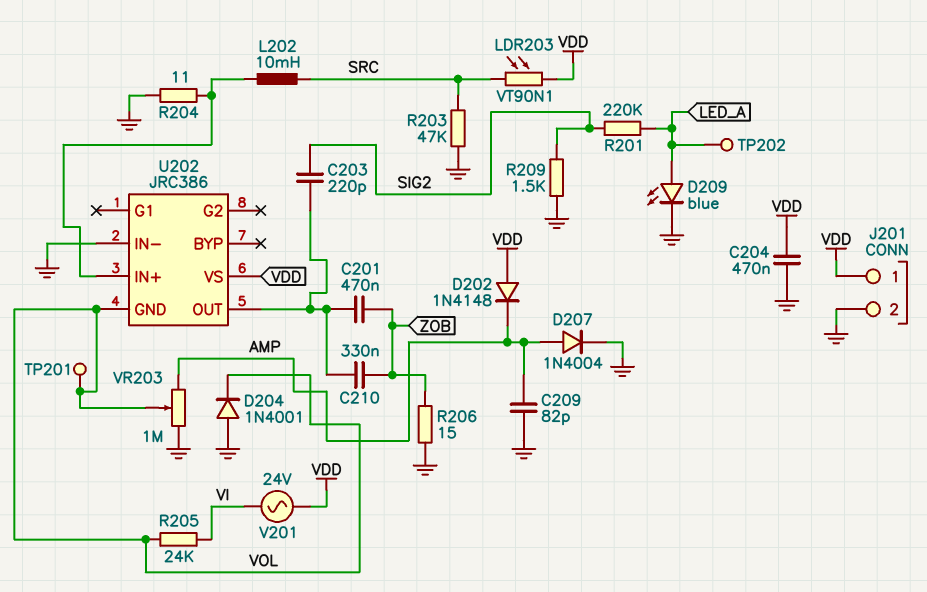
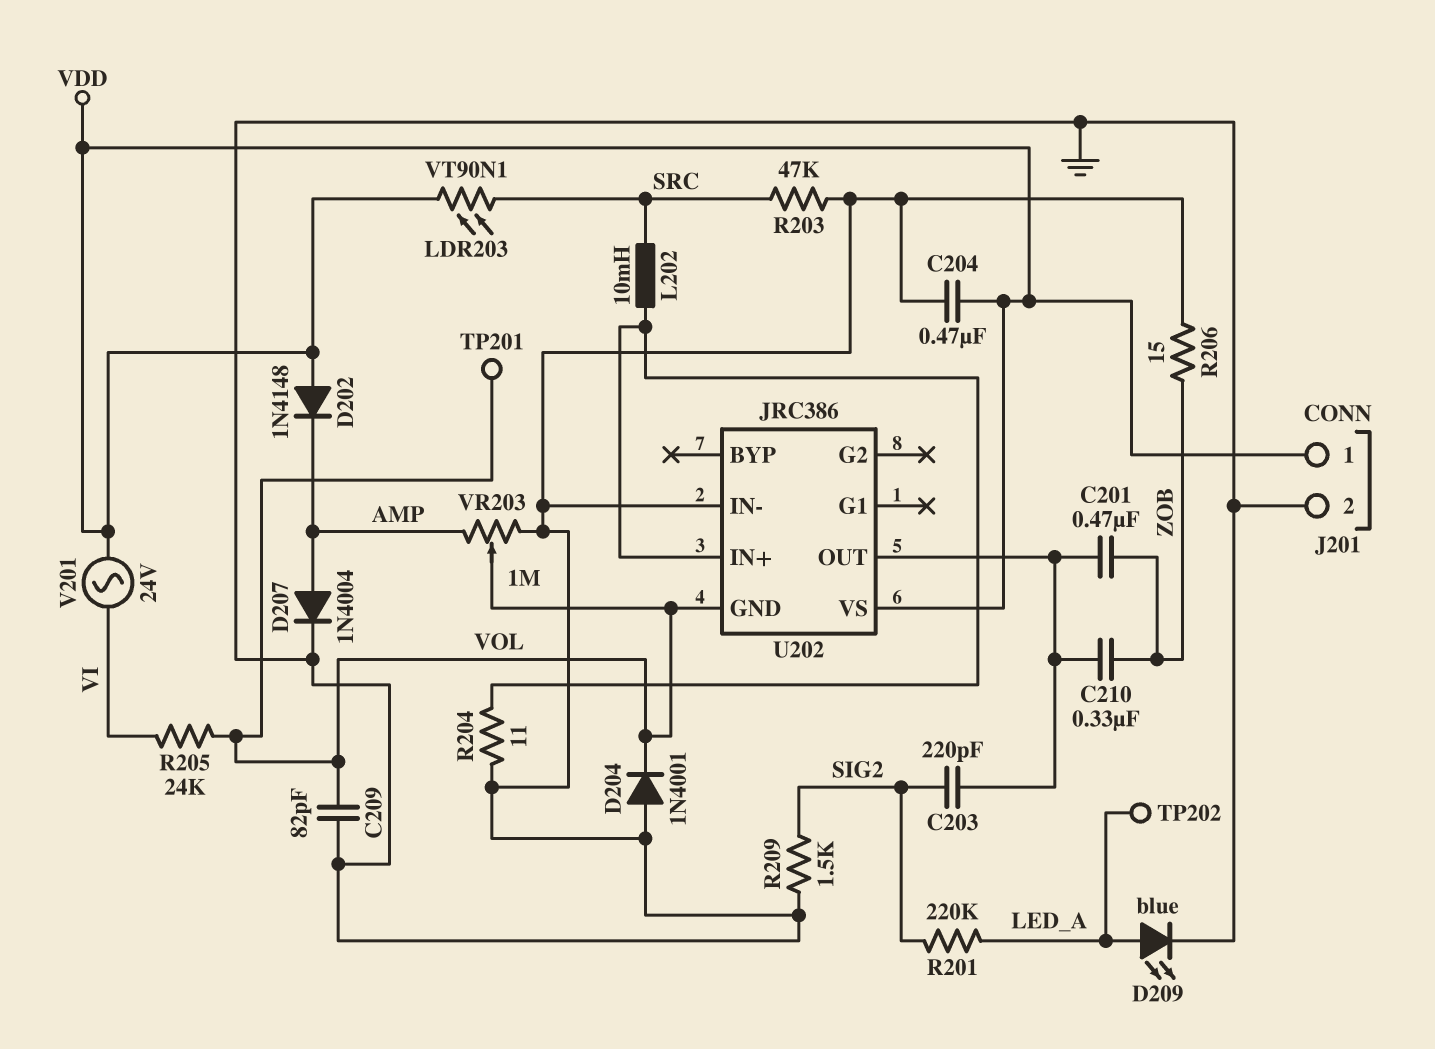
C209: 82pF (AMP, GND) -> 82pF (GND, VOL)

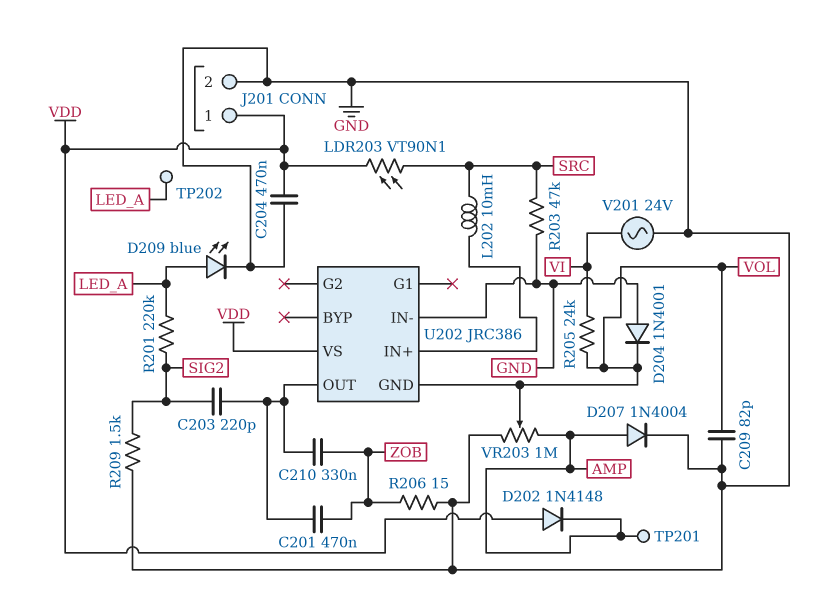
R204: 11 (GND, U202/IN+) -> none
TP201: test point (VOL) -> test point (AMP)
V201: AC 24V (VDD, VI) -> AC 24V (GND, VI)

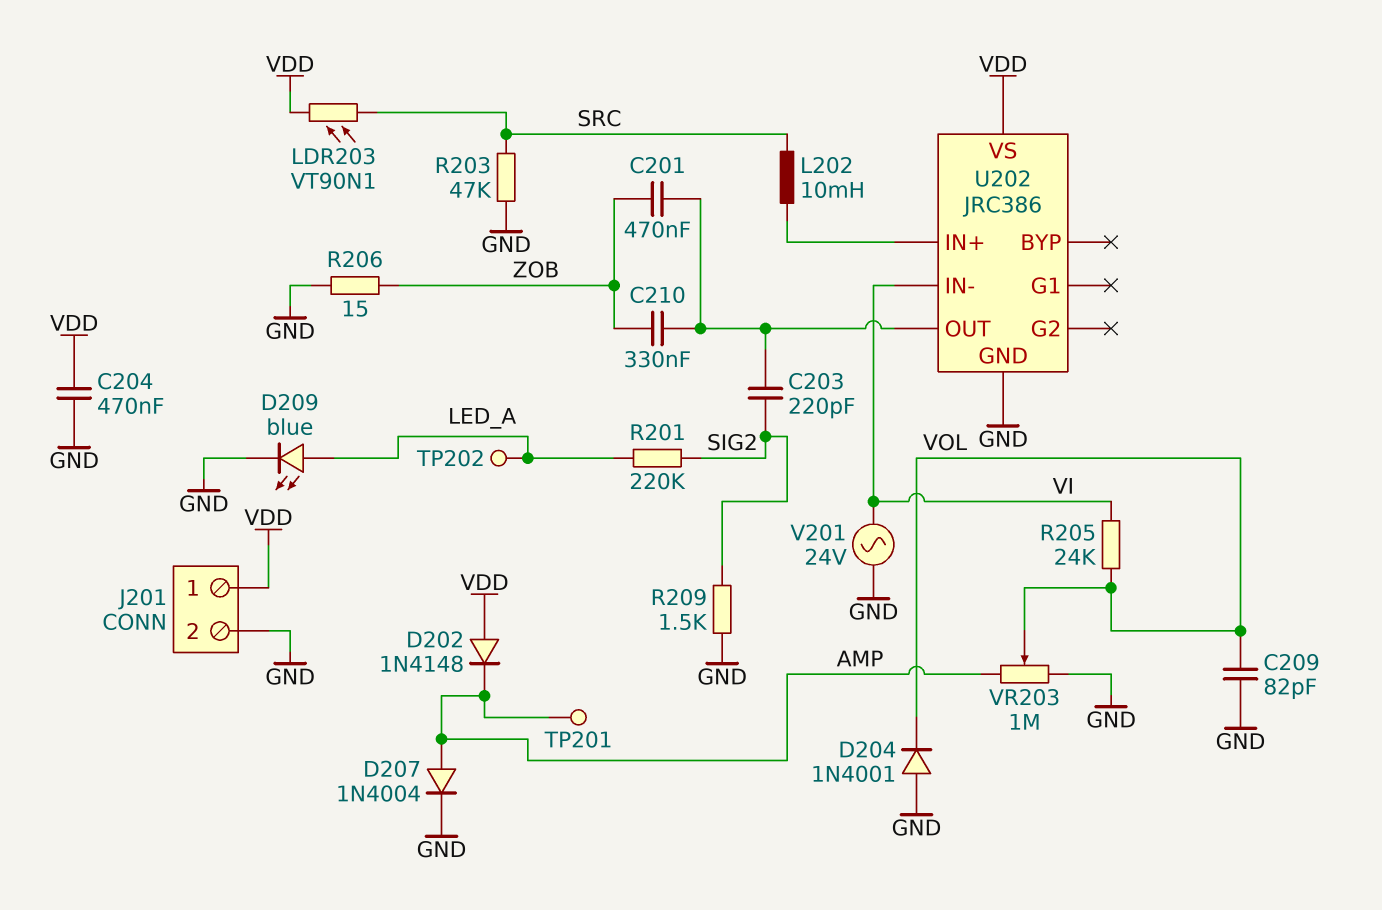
U202 pin GND: VOL -> GND
U202 pin IN-: GND -> VI

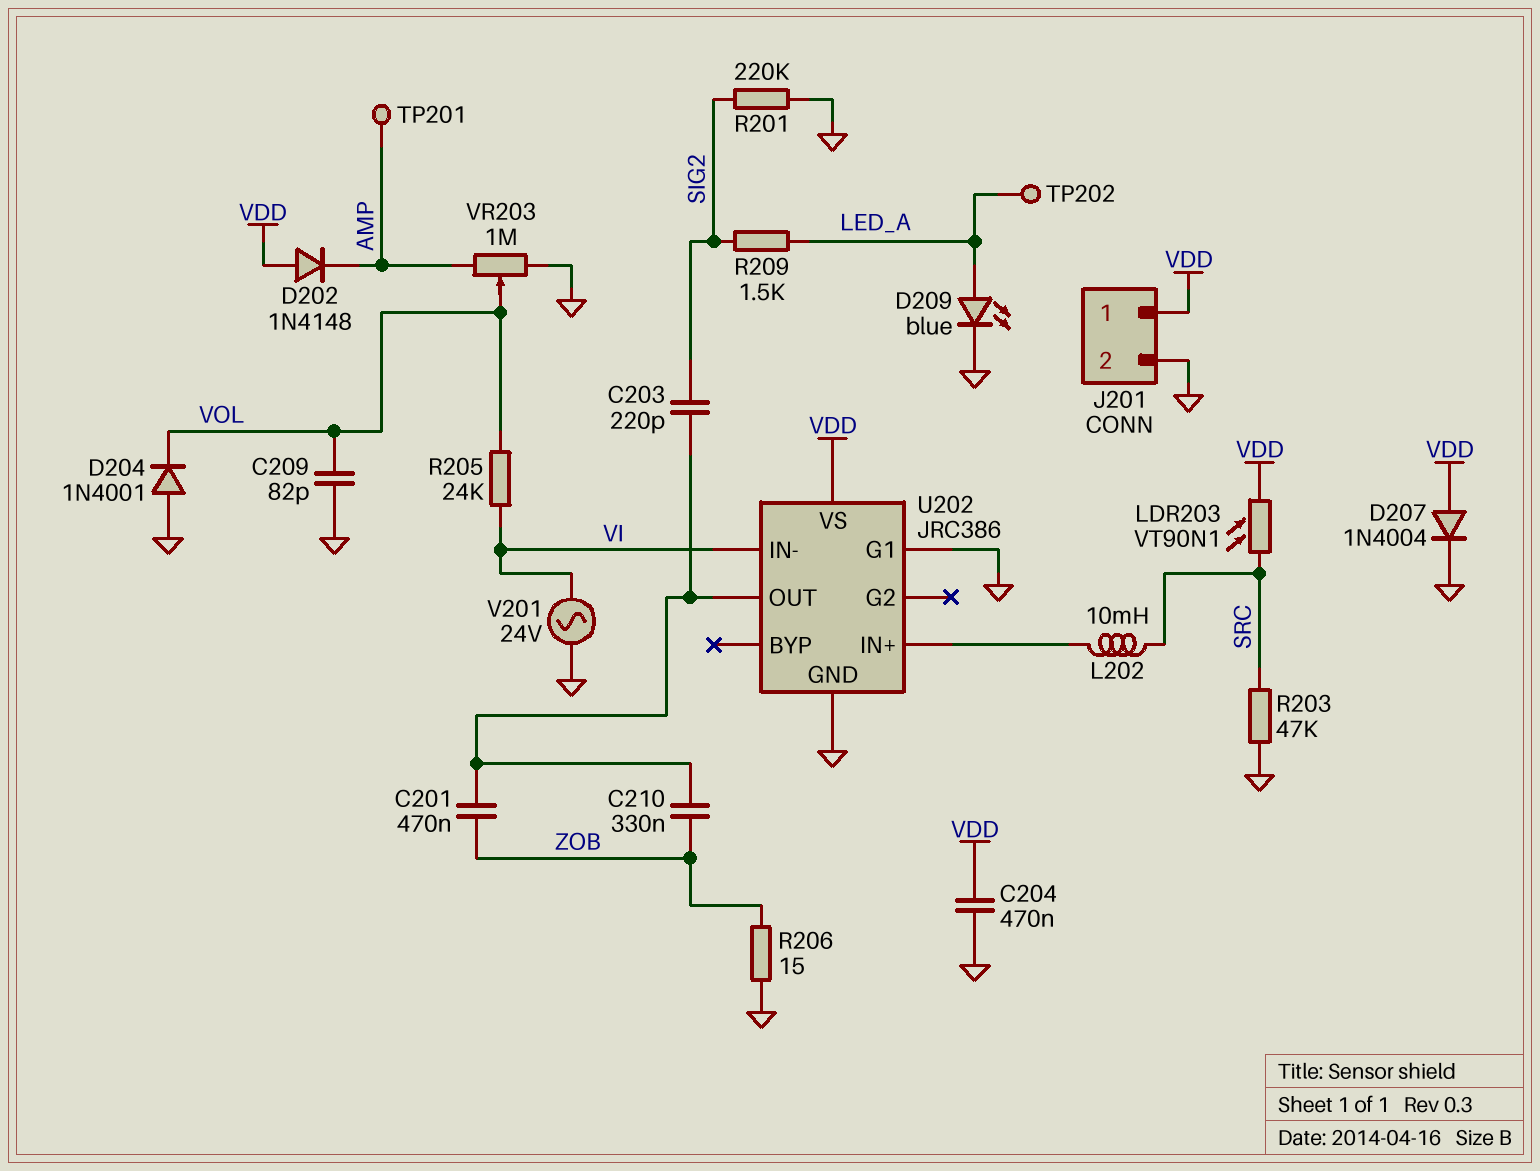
D207: diode 1N4004 (A AMP, K GND) -> diode 1N4004 (A VDD, K GND)
R201: 220k (LED_A, SIG2) -> 220k (GND, SIG2)
R209: 1.5k (GND, SIG2) -> 1.5k (LED_A, SIG2)
U202 pin G1: none -> GND

